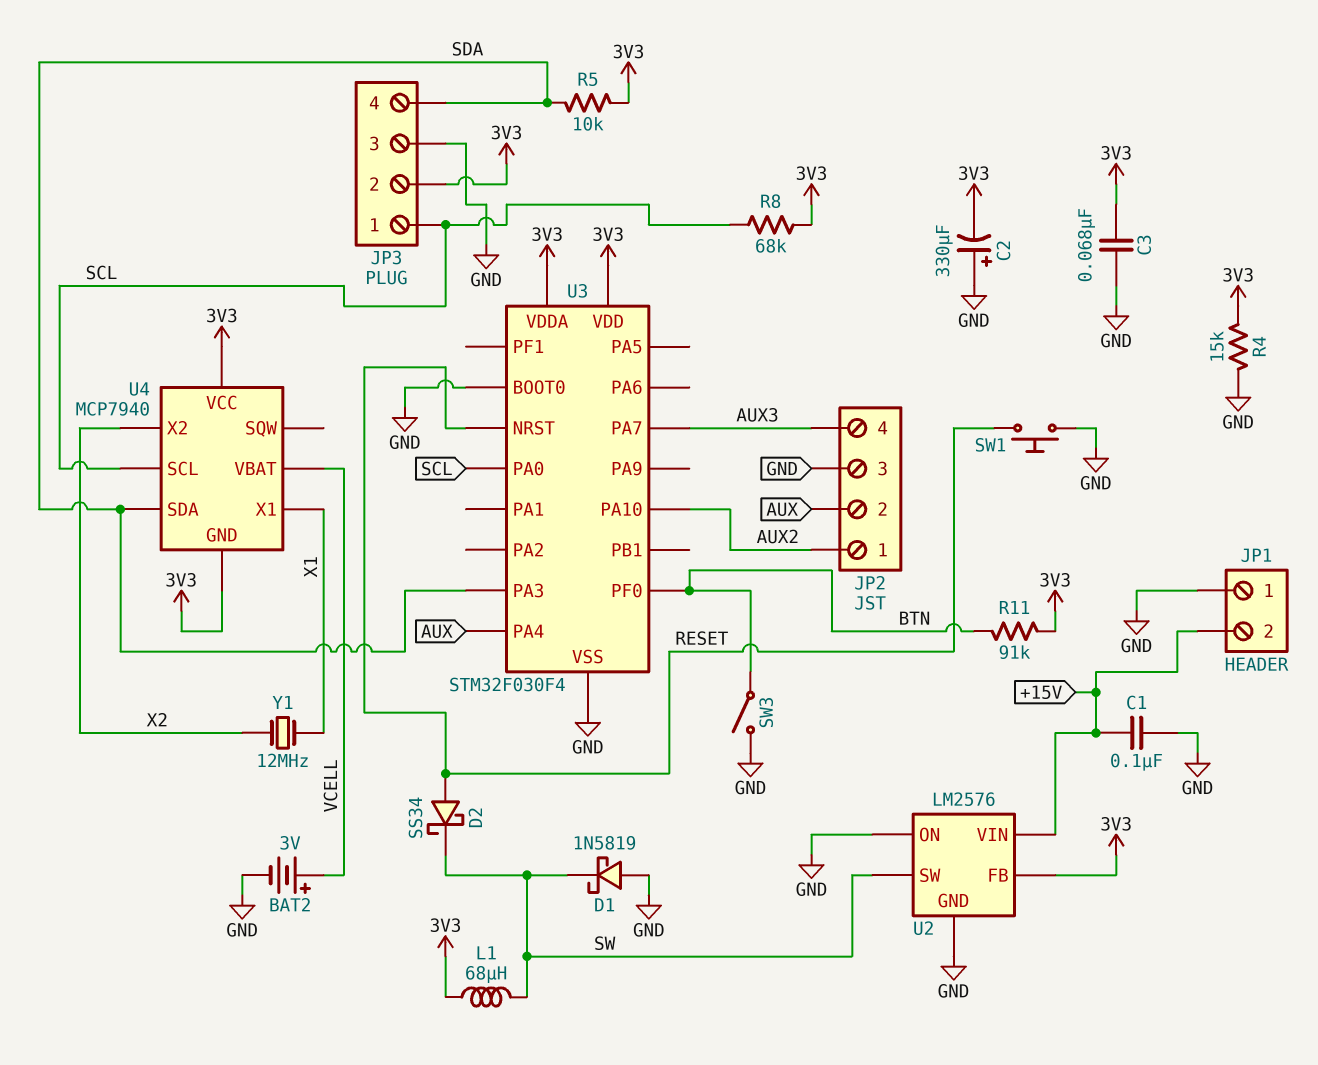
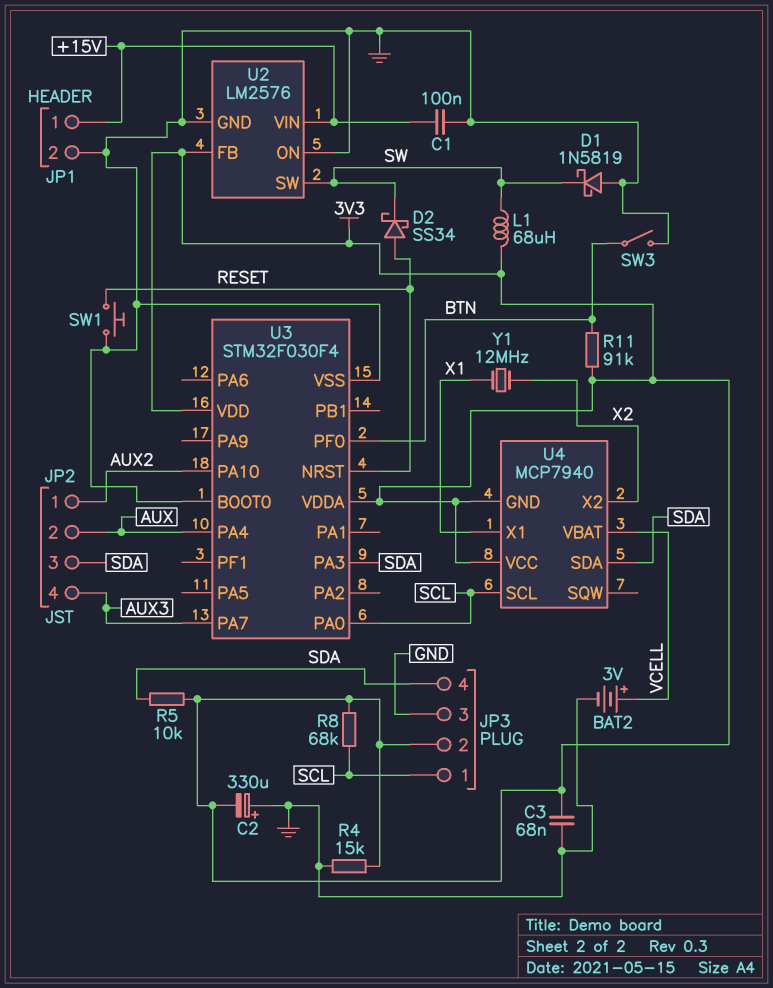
JP1 pin 1: GND -> +15V
JP1 pin 2: +15V -> GND
JP2 pin 3: GND -> SDA

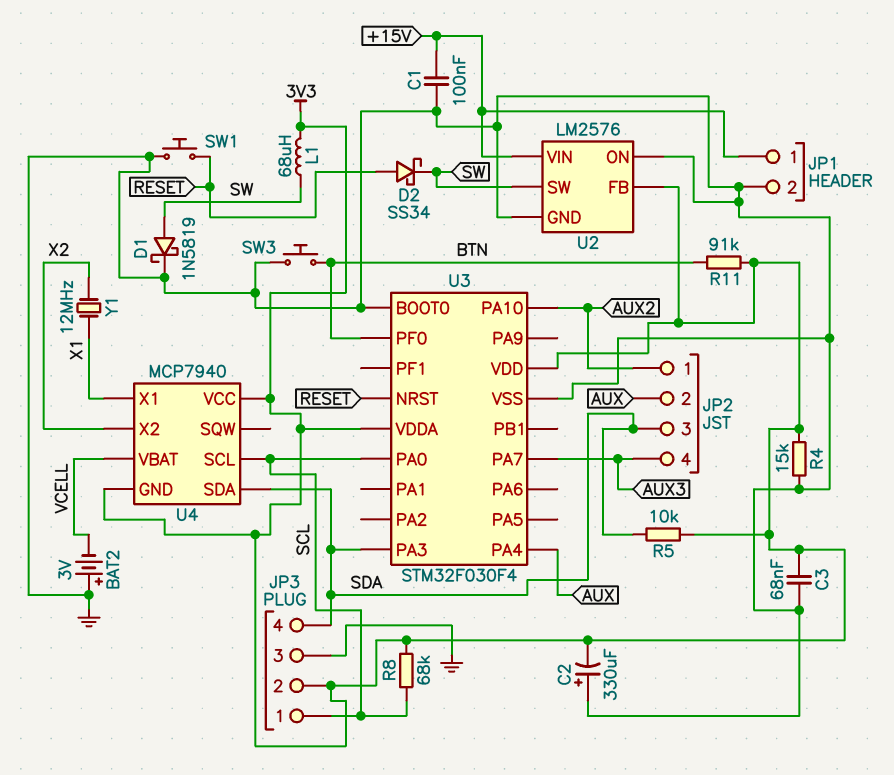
BAT2: 3V (plus VCELL, minus GND) -> 3V (plus GND, minus VCELL)
D1: schottky 1N5819 (A GND, K SW) -> schottky 1N5819 (A SW, K GND)
SW3: switch (BTN, GND) -> button (BTN, GND)

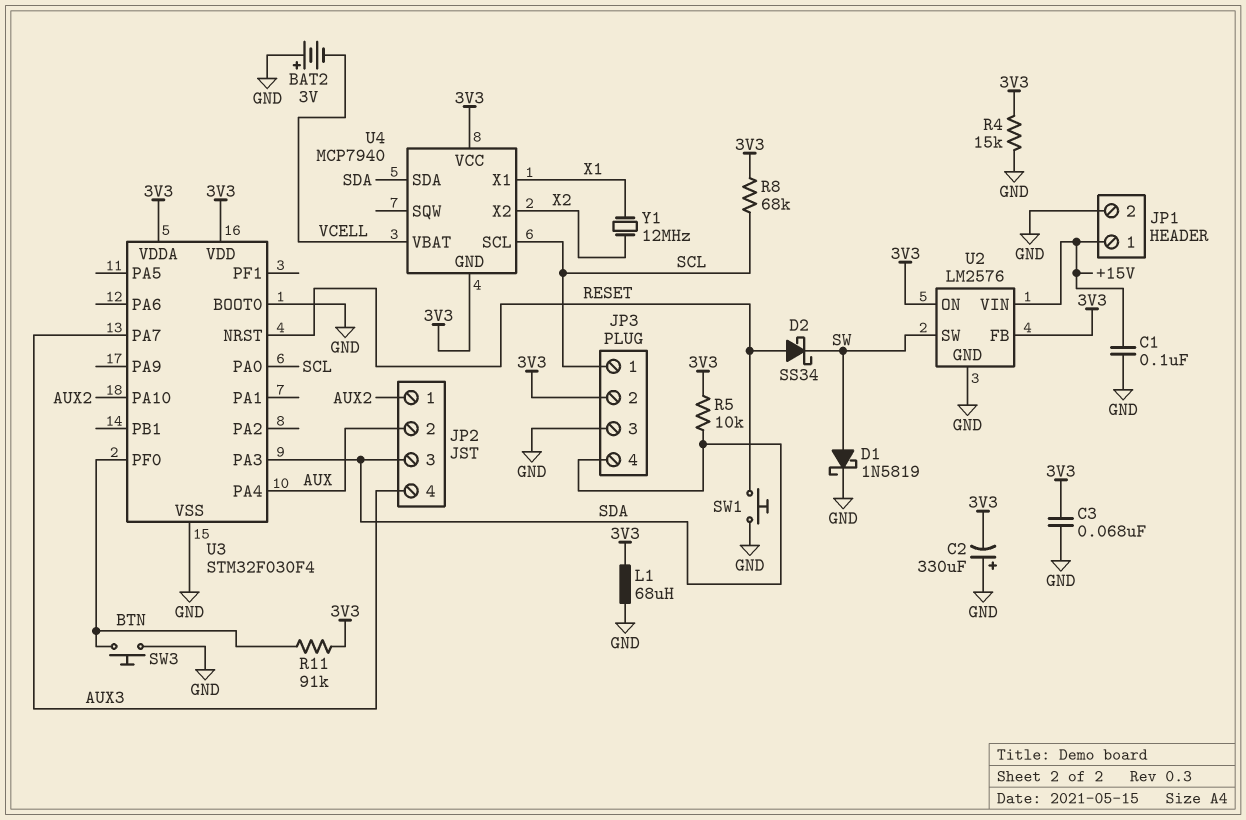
L1: 68uH (3V3, SW) -> 68uH (3V3, GND)
U2 pin ON: GND -> 3V3

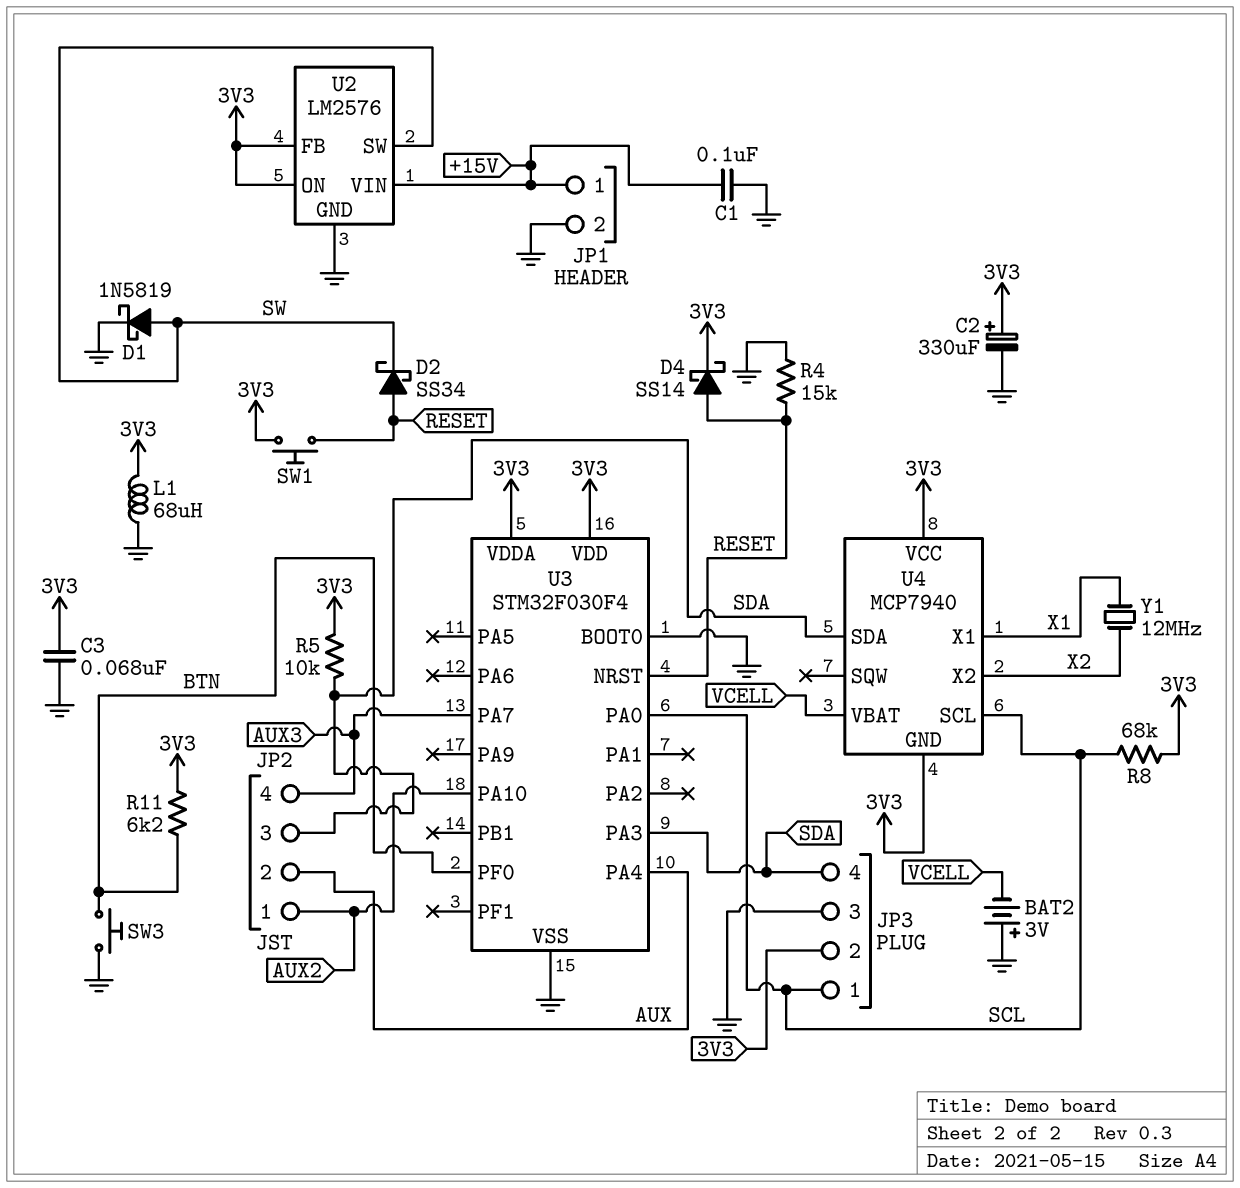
C2: 330uF (plus GND, minus 3V3) -> 330uF (plus 3V3, minus GND)
D4: none -> schottky SS14 (A RESET, K 3V3)
R4: 15k (3V3, GND) -> 15k (GND, RESET)
R11: 91k (3V3, BTN) -> 6.2k (3V3, BTN)
SW1: button (GND, RESET) -> button (3V3, RESET)

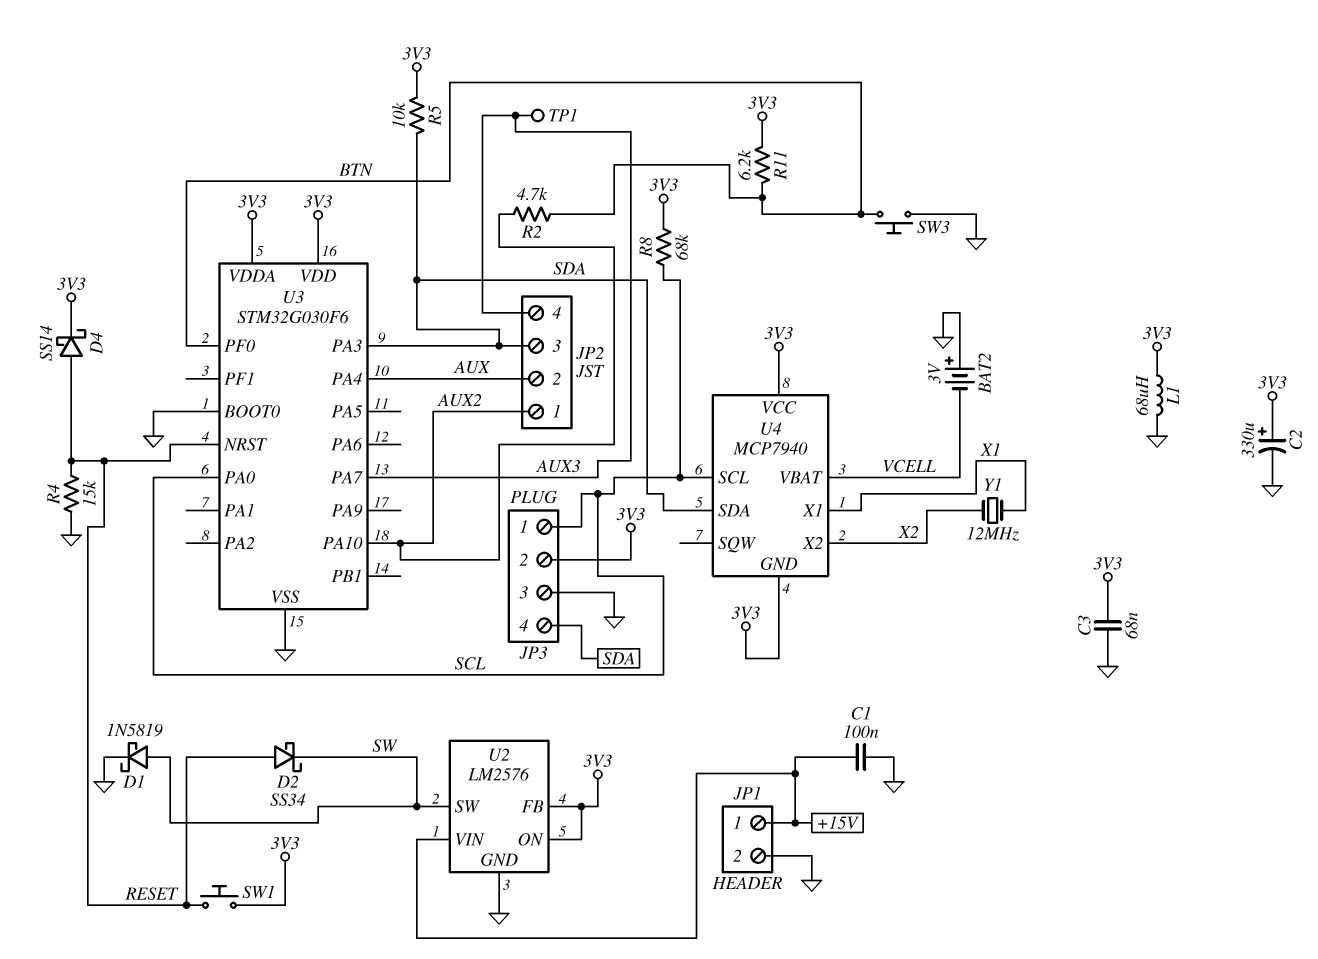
R2: none -> 4.7k (AUX2, BTN)
TP1: none -> test point (AUX3)
U3: STM32F030F4 -> STM32G030F6

